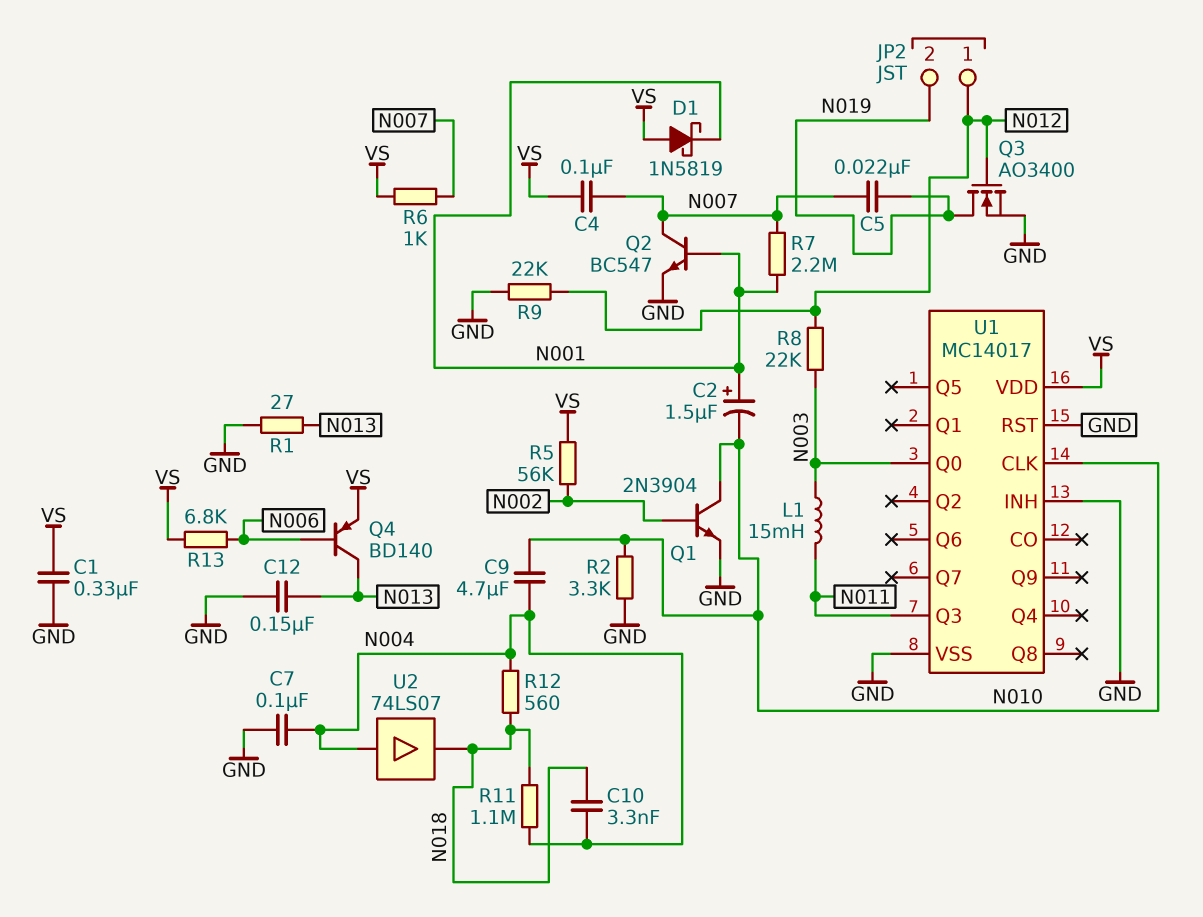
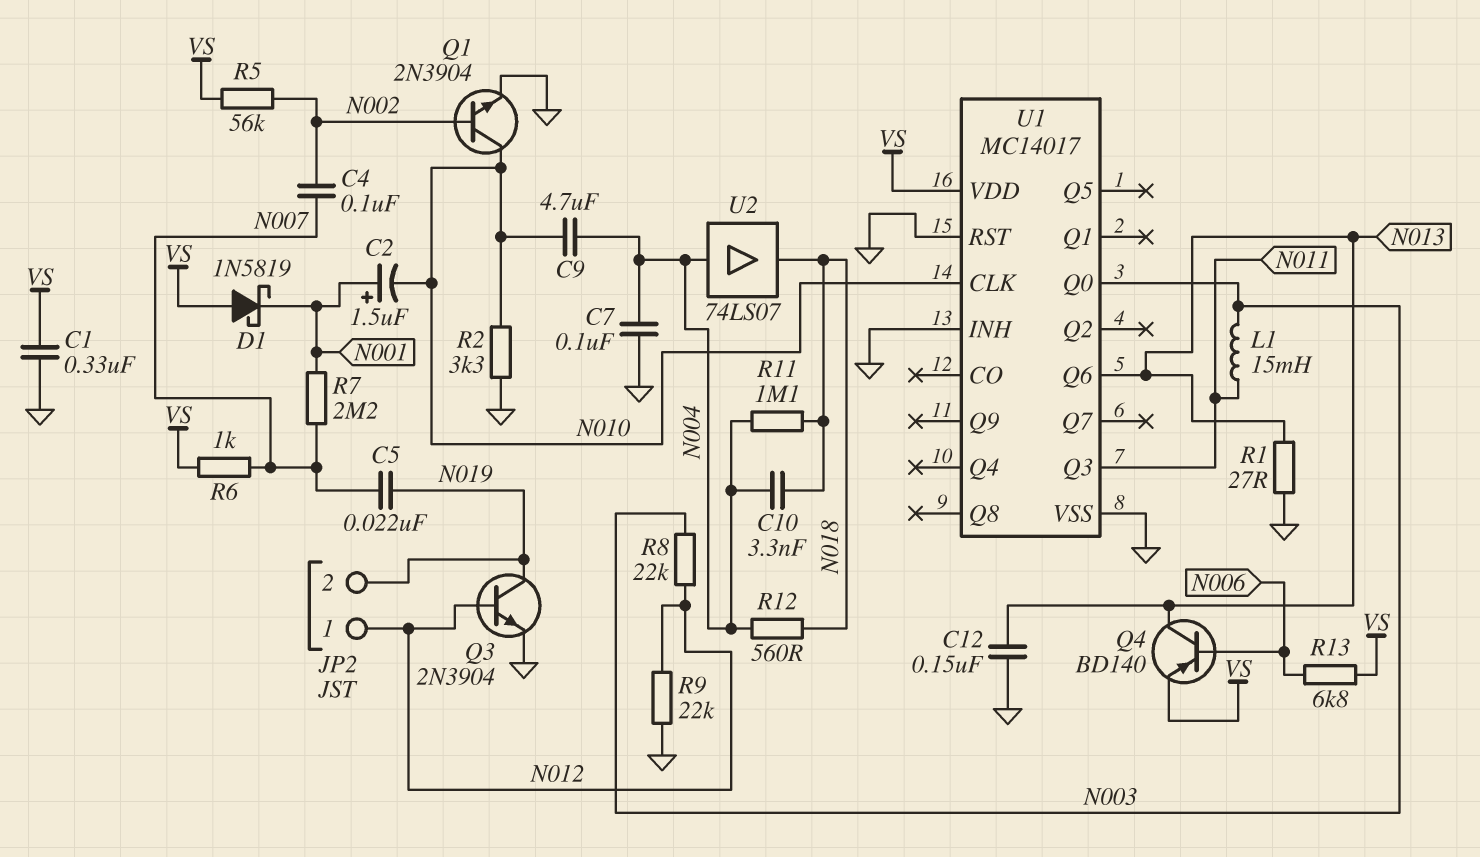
C4: 100nF (N007, VS) -> 100nF (N002, N007)
Q2: NPN BC547 (B N001, C N007, E GND) -> none
Q3: NMOS AO3400 (G N012, D N019, S GND) -> NPN 2N3904 (B N012, C N019, E GND)
U1 pin Q6: none -> N013

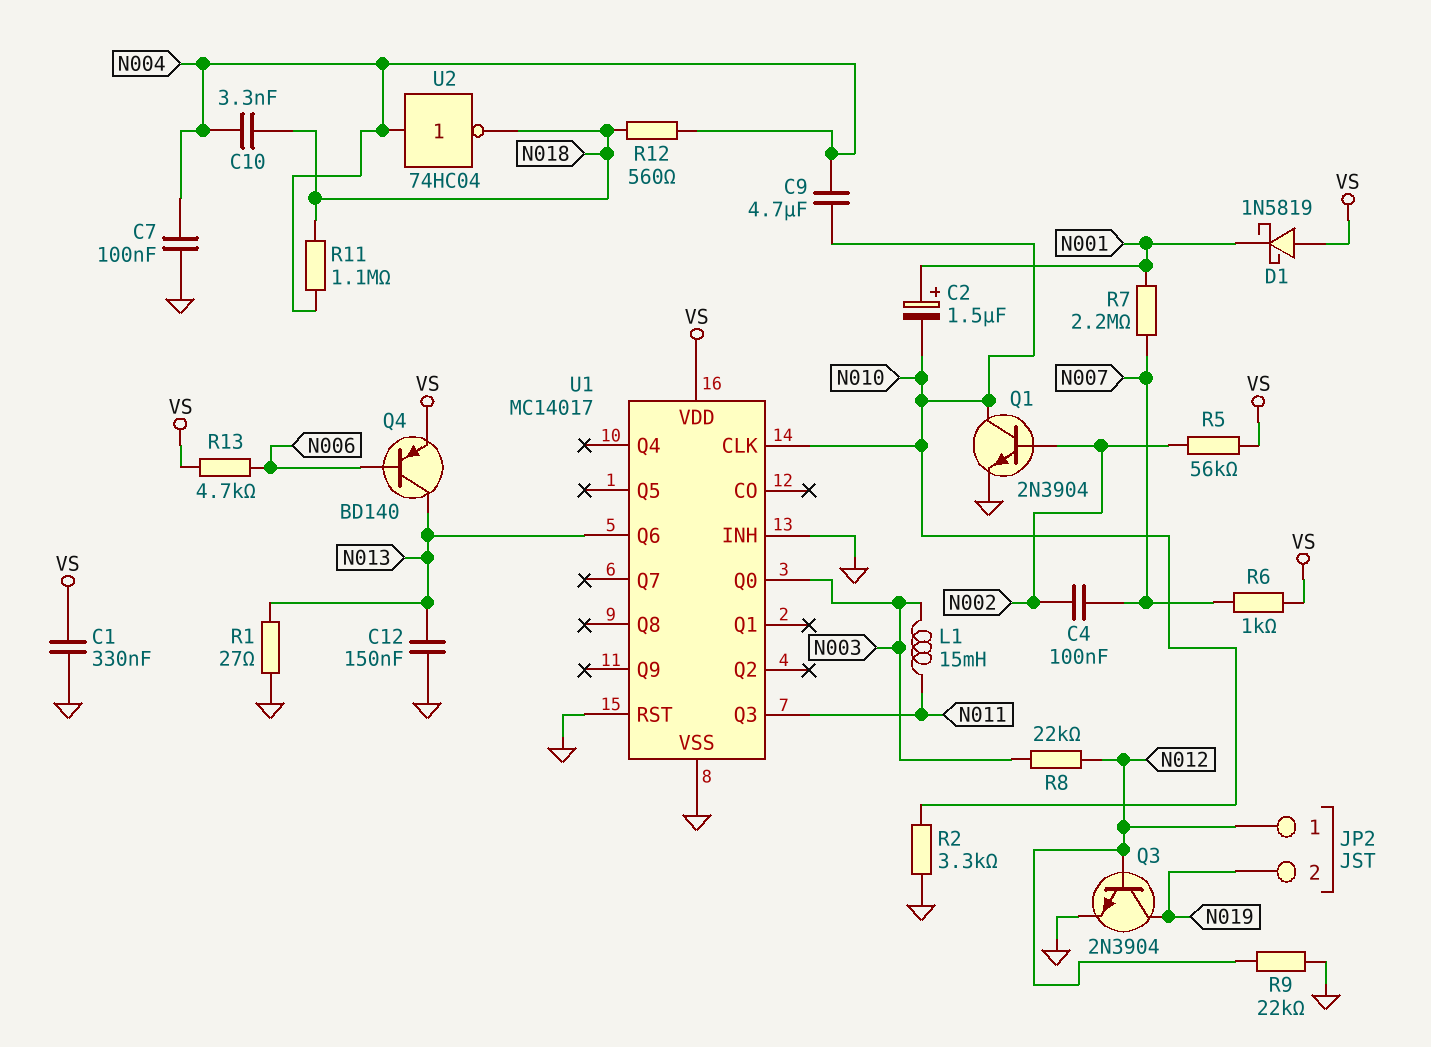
C5: 22nF (N007, N019) -> none
R13: 6.8k (N006, VS) -> 4.7k (N006, VS)
U2: buffer 74LS07 (in N004, out N018) -> NOT 74HC04 (in N004, out N018)

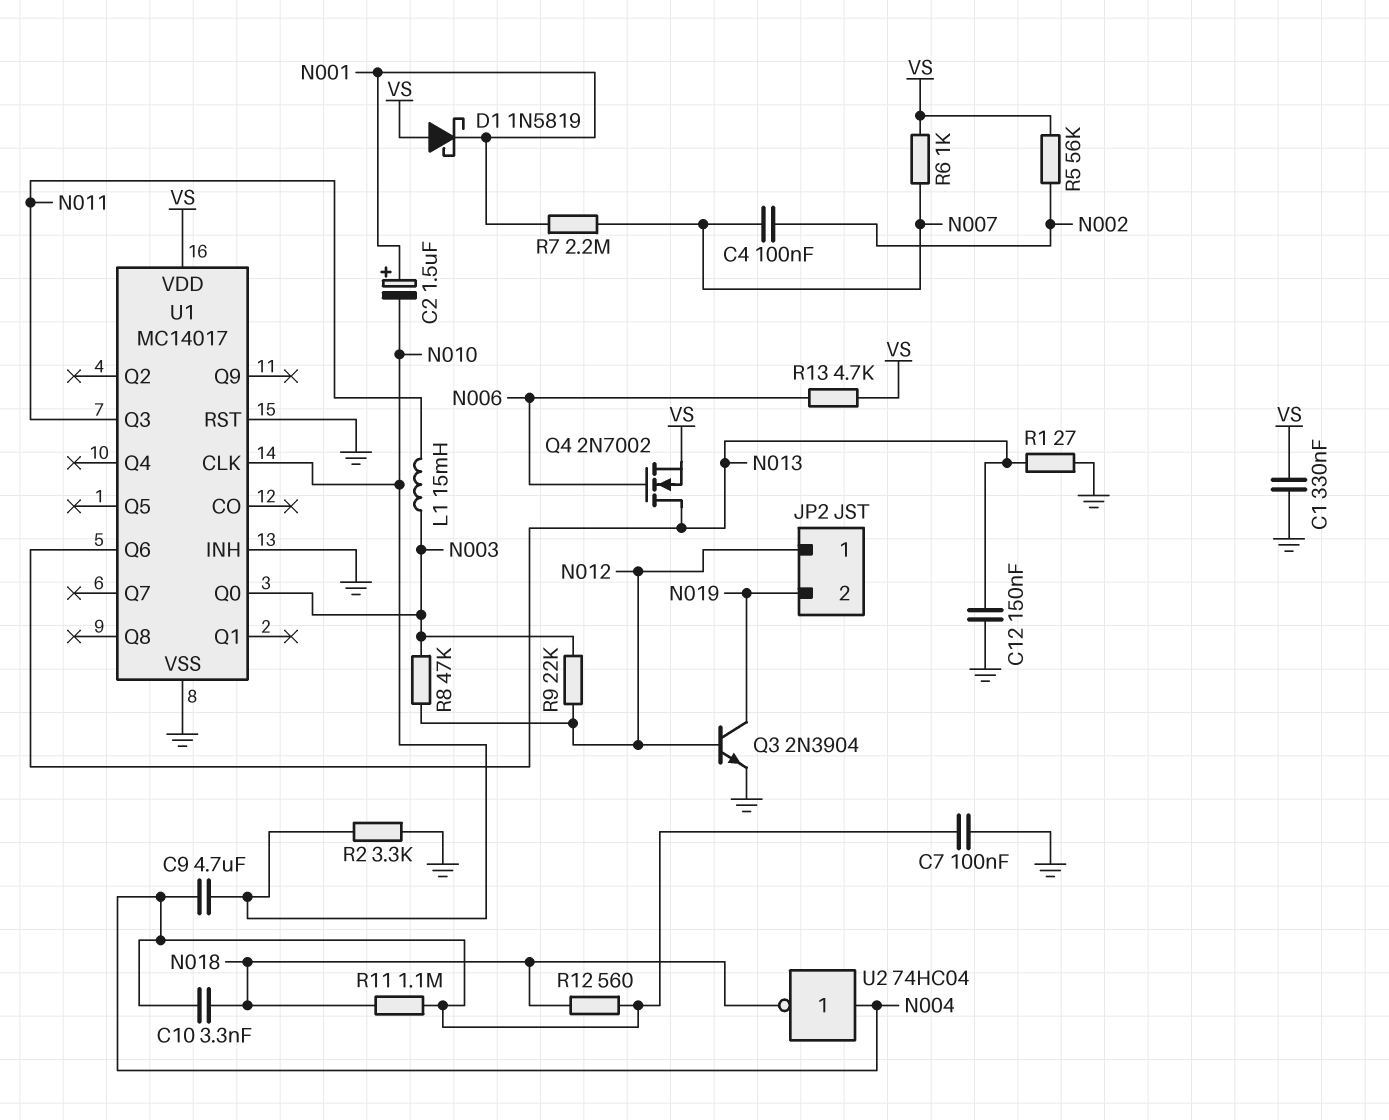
Q1: NPN 2N3904 (B N002, C N010, E GND) -> none
Q4: PNP BD140 (B N006, C N013, E VS) -> NMOS 2N7002 (G N006, D N013, S VS)
R8: 22k (N003, N012) -> 47k (N003, N012)
R9: 22k (GND, N012) -> 22k (N003, N012)

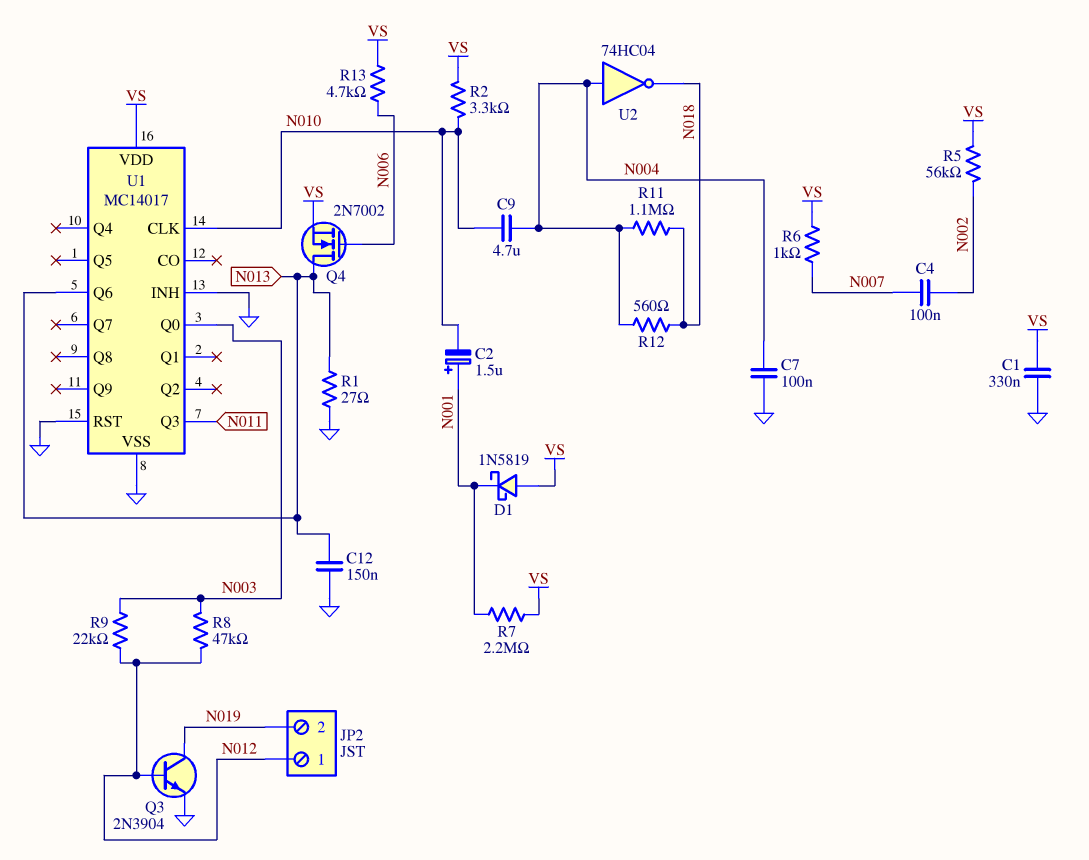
C10: 3.3nF (N004, N018) -> none
L1: 15mH (N003, N011) -> none
R2: 3.3k (GND, N010) -> 3.3k (N010, VS)
R7: 2.2M (N001, N007) -> 2.2M (N001, VS)

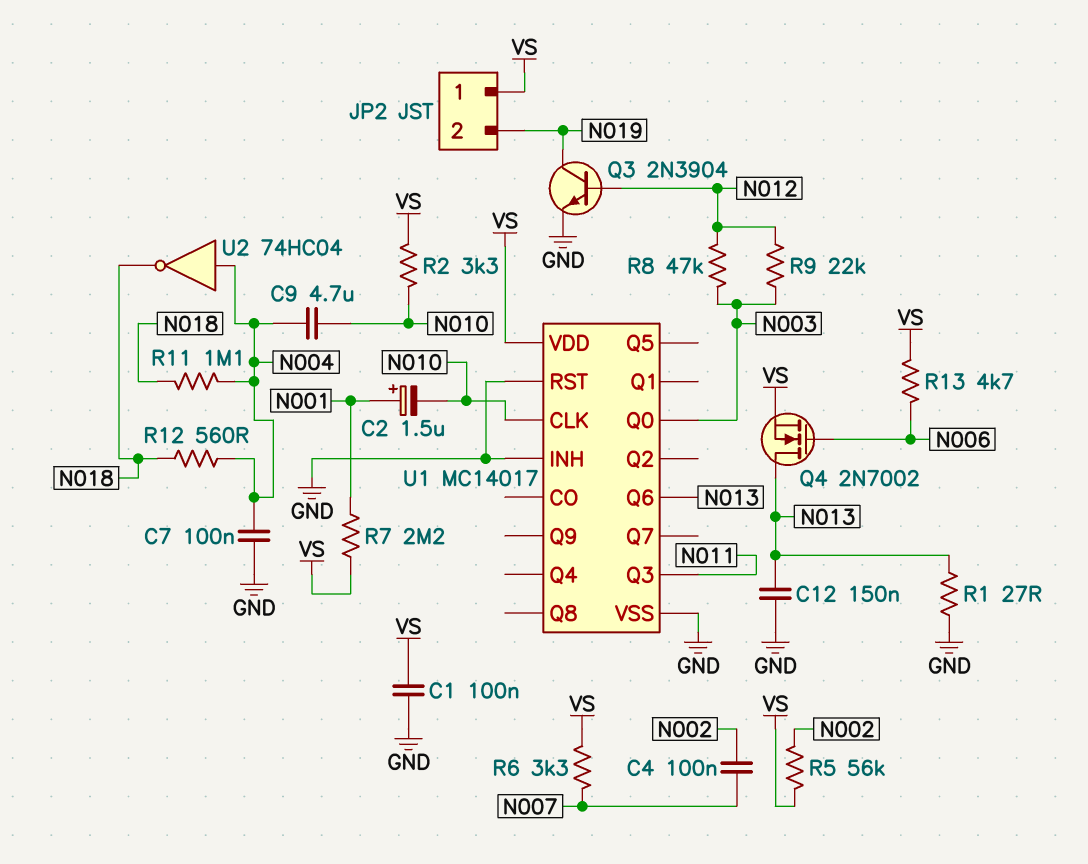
C1: 330nF (GND, VS) -> 100nF (GND, VS)
D1: schottky 1N5819 (A VS, K N001) -> none
JP2 pin 1: N012 -> VS
R6: 1k (N007, VS) -> 3.3k (N007, VS)

